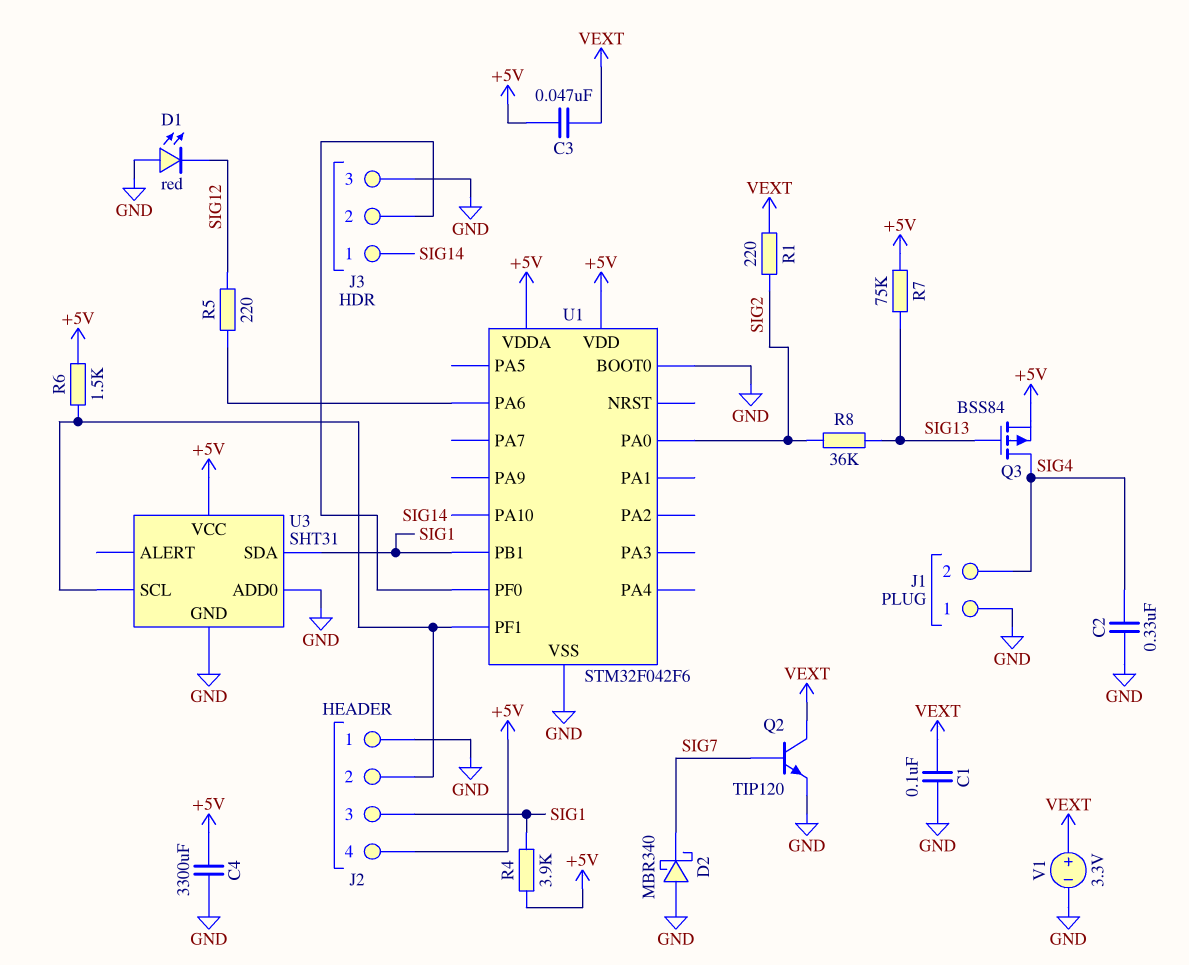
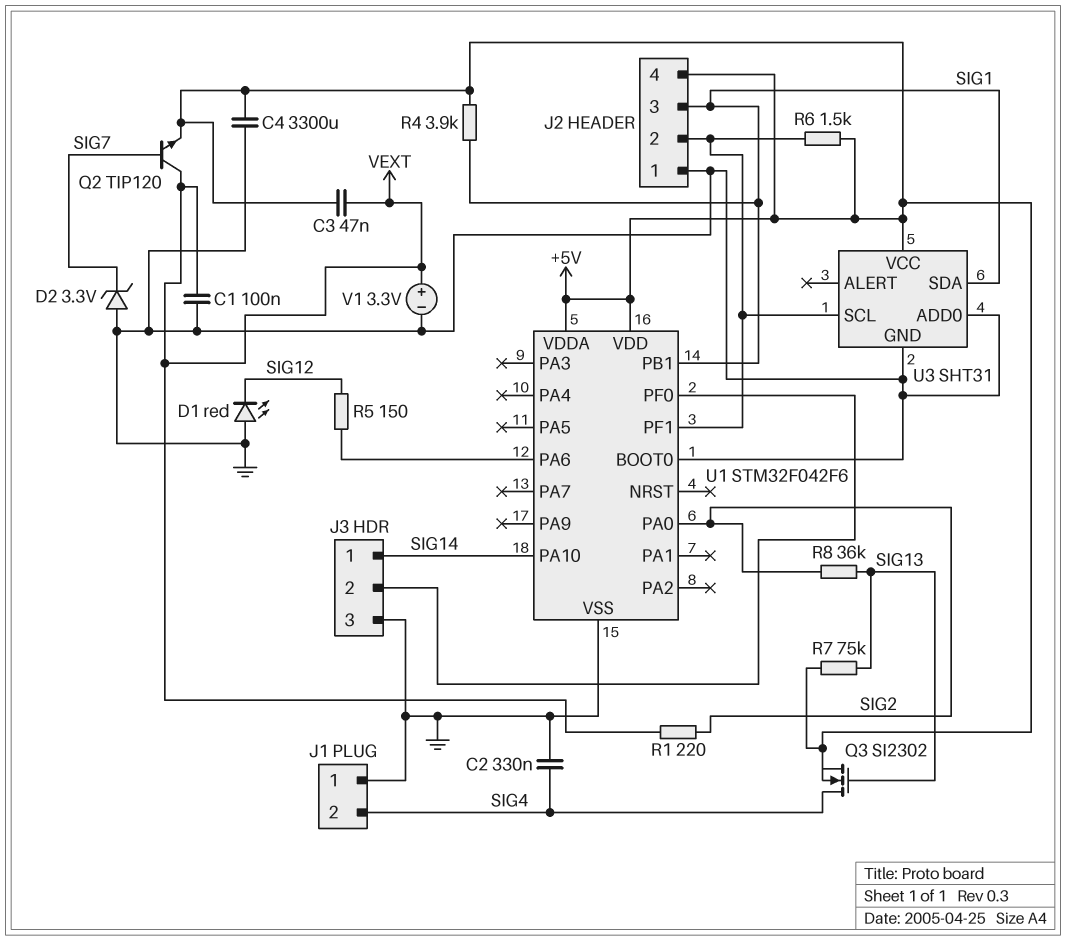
D2: schottky MBR340 (A GND, K SIG7) -> zener 3.3V (A GND, K SIG7)
Q2: NPN TIP120 (B SIG7, C VEXT, E GND) -> NPN TIP120 (B SIG7, C VEXT, E +5V)
Q3: PMOS BSS84 (G SIG13, D SIG4, S +5V) -> NMOS SI2302 (G SIG13, D SIG4, S +5V)
R5: 220 (SIG12, U1/PA6) -> 150 (SIG12, U1/PA6)

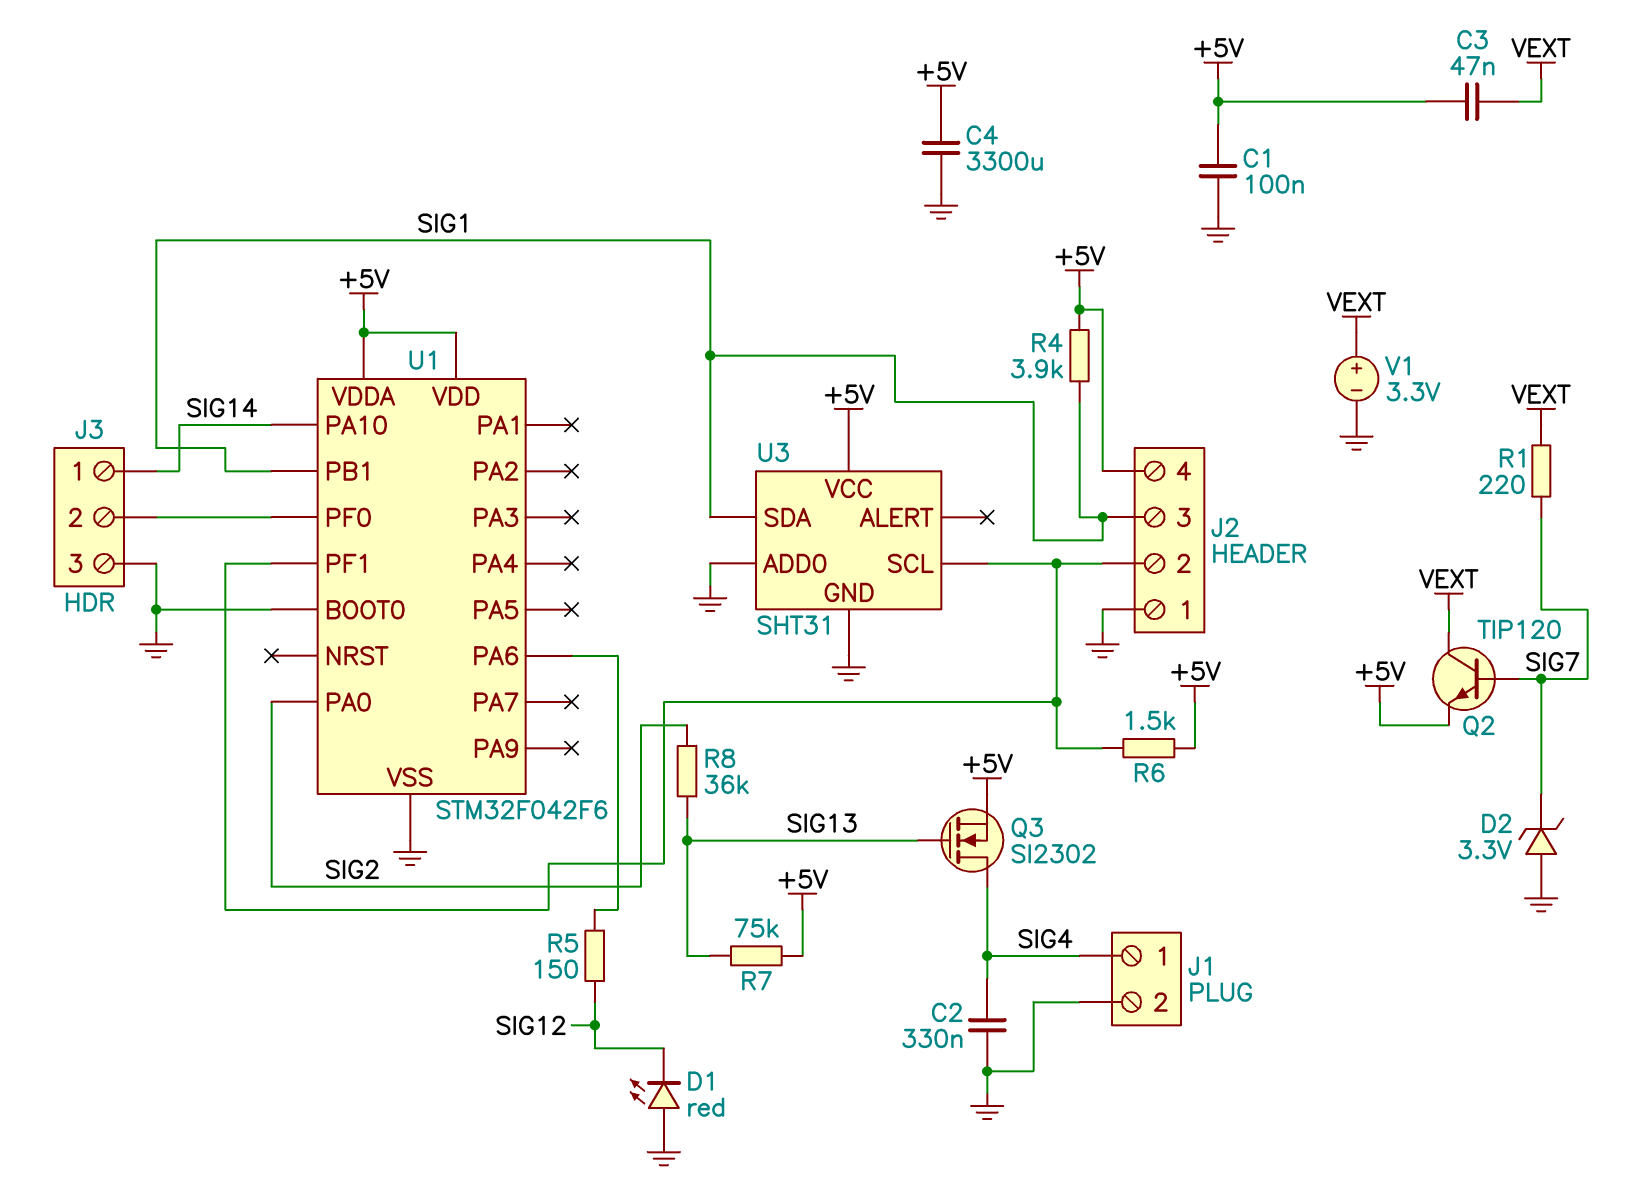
C1: 100nF (GND, VEXT) -> 100nF (+5V, GND)
J1 pin 1: GND -> SIG4
J1 pin 2: SIG4 -> GND
R1: 220 (SIG2, VEXT) -> 220 (SIG7, VEXT)

